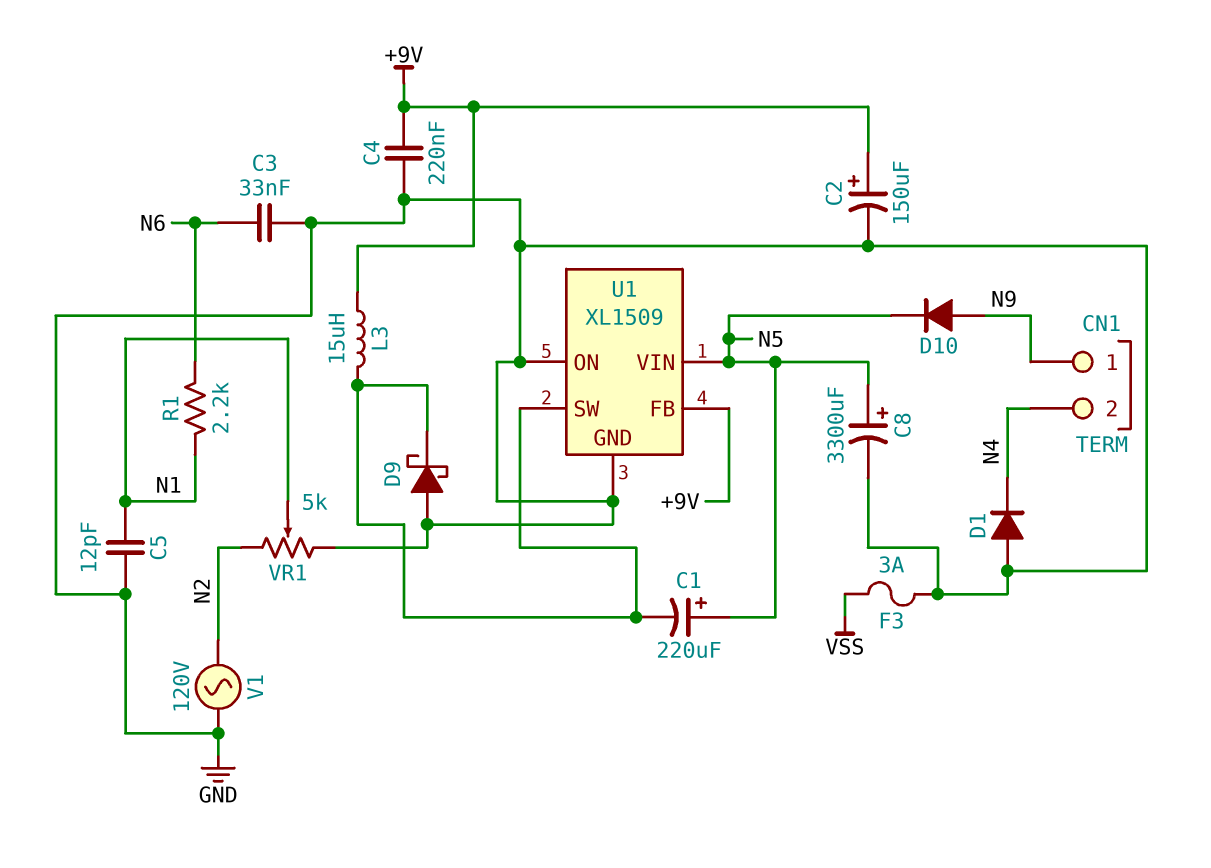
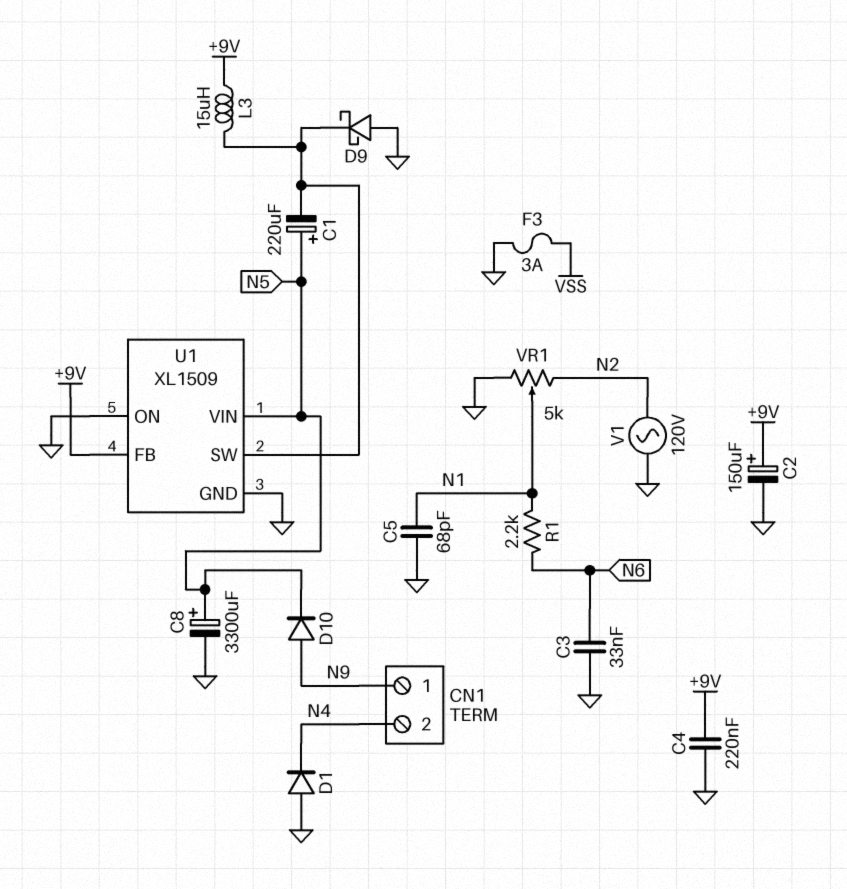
C5: 12pF (GND, N1) -> 68pF (GND, N1)

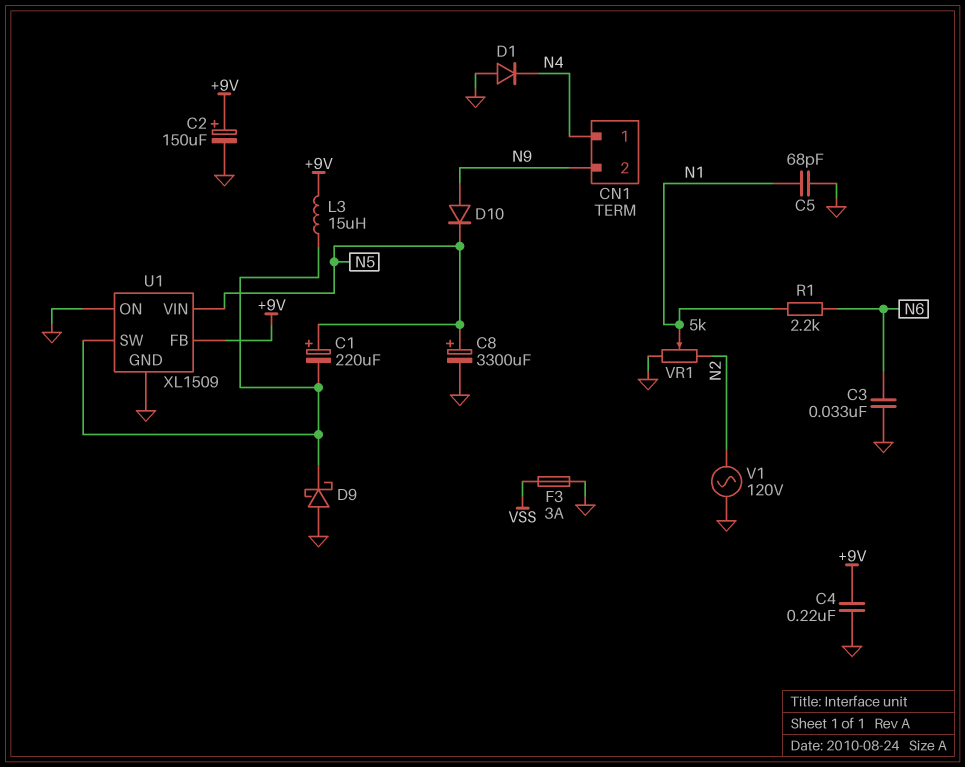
CN1 pin 1: N9 -> N4
CN1 pin 2: N4 -> N9

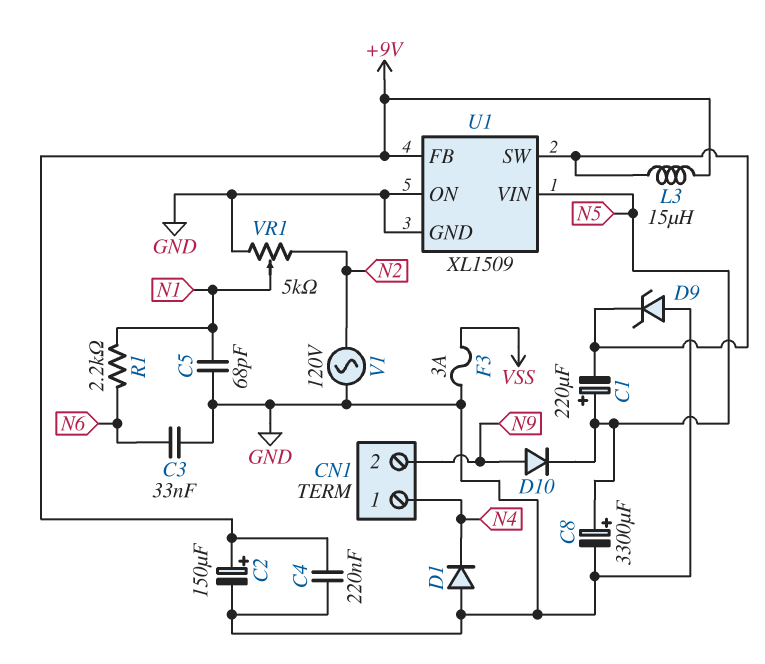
D9: schottky (A GND, K U1/SW) -> zener (A GND, K U1/SW)

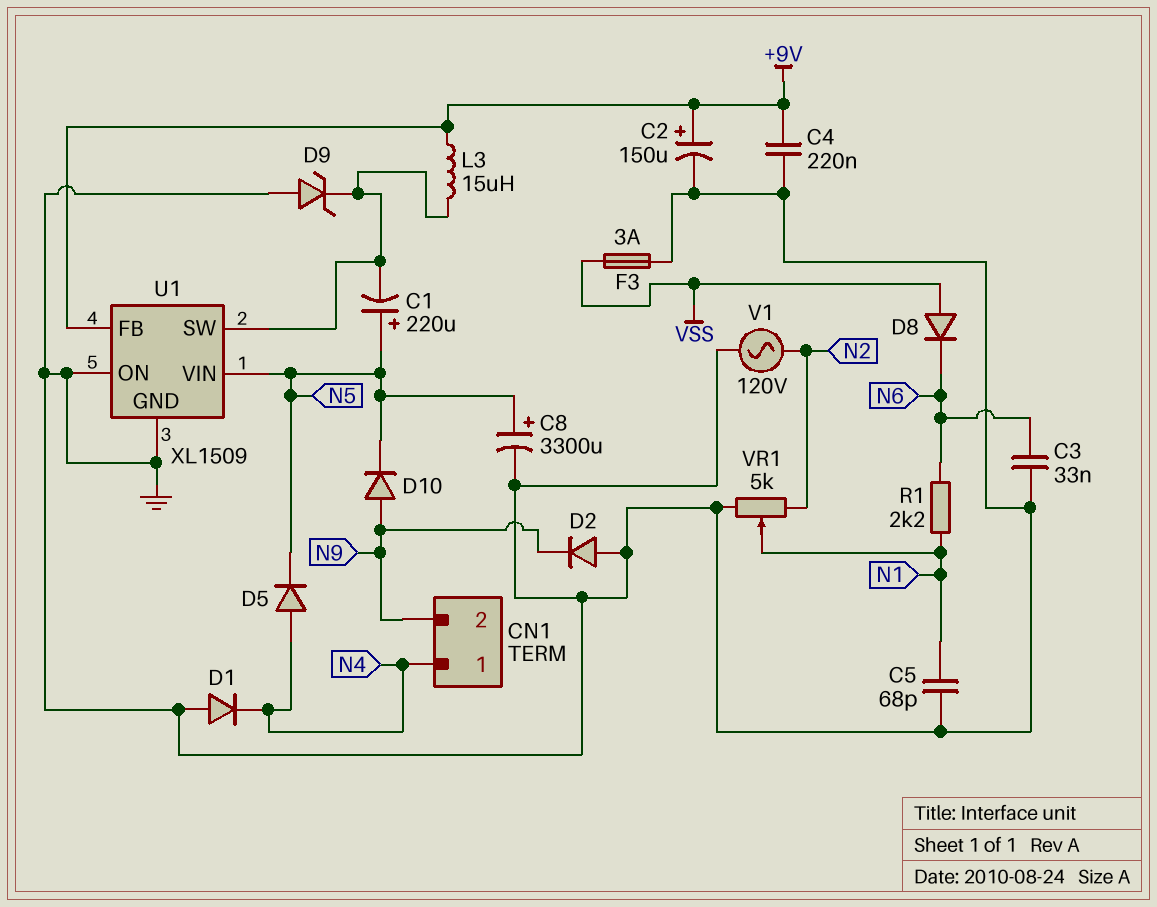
D2: none -> diode (A GND, K N9)
D5: none -> diode (A N4, K N5)
D8: none -> diode (A VSS, K N6)

